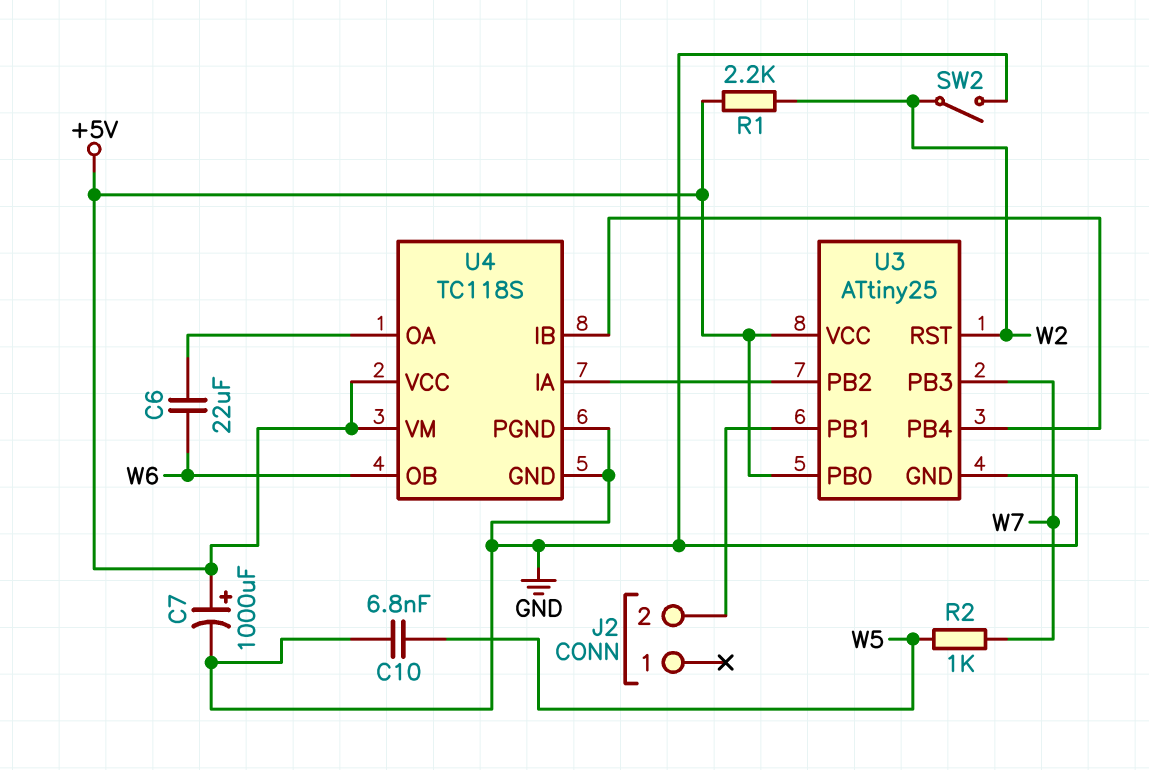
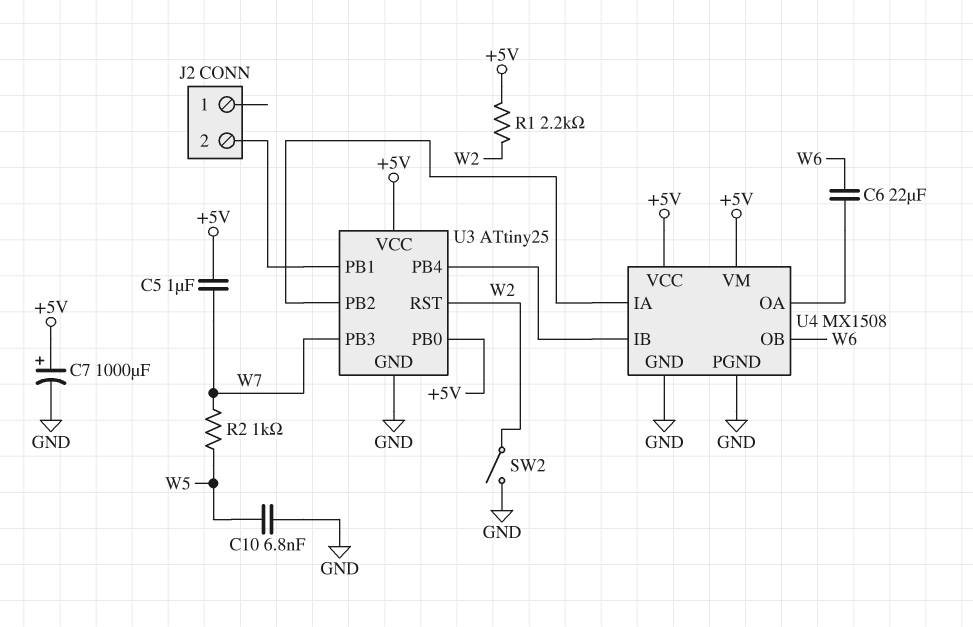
C5: none -> 1uF (+5V, W7)
U4: TC118S -> MX1508

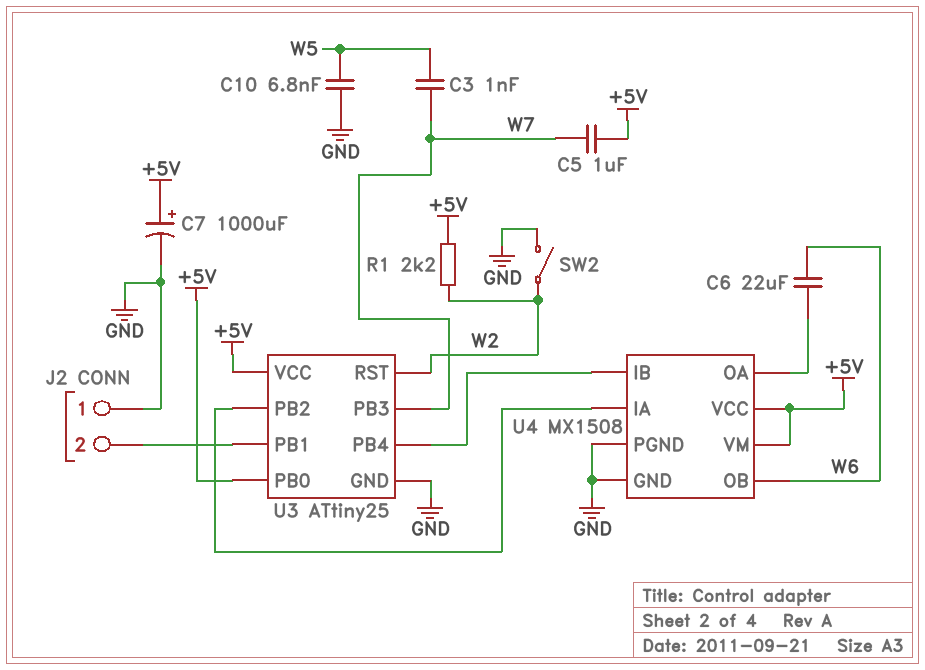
C3: none -> 1nF (W5, W7)
J2 pin 1: none -> GND
R2: 1k (W5, W7) -> none

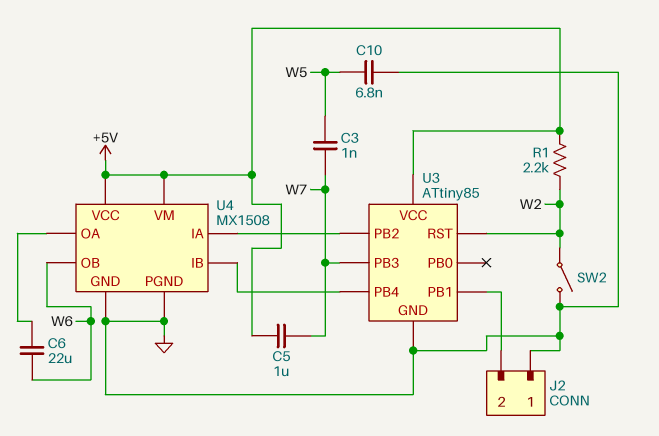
C7: 1000uF (plus +5V, minus GND) -> none
U3: ATtiny25 -> ATtiny85
U3 pin PB0: +5V -> none

